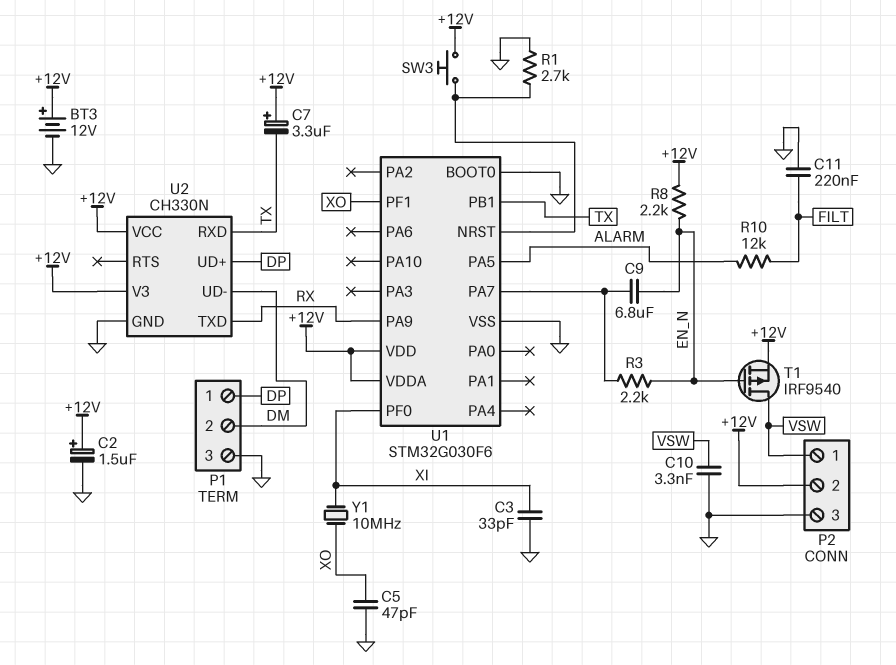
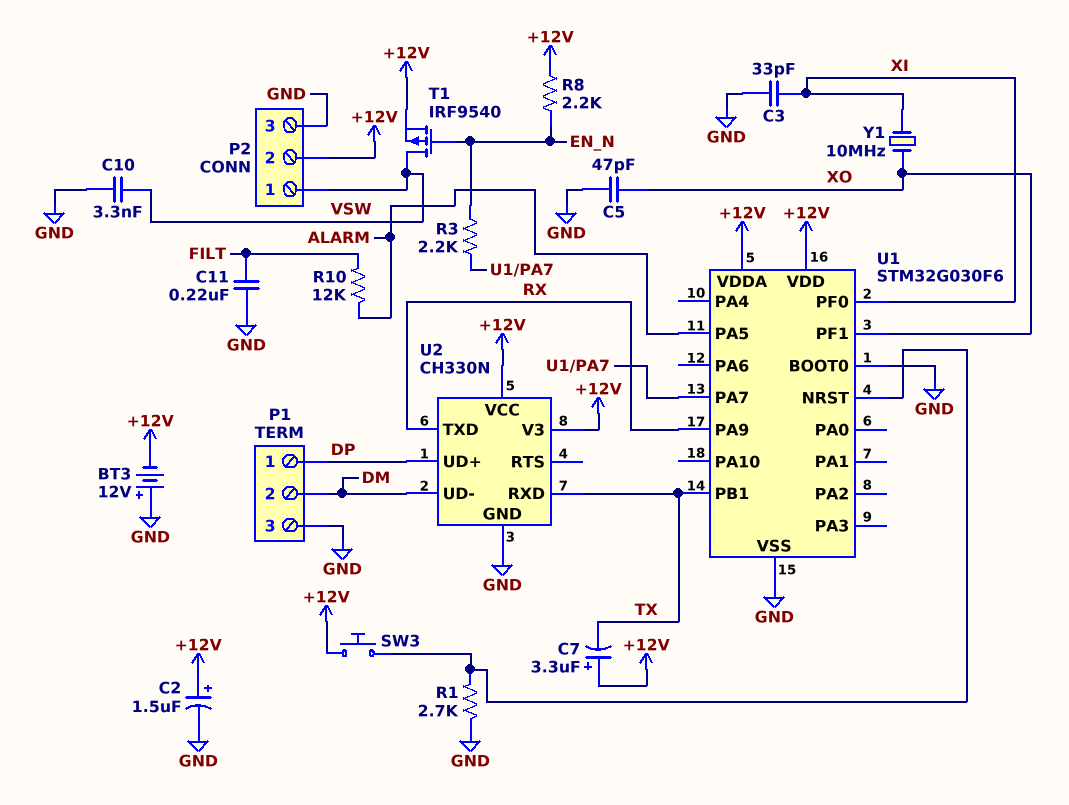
BT3: 12V (plus +12V, minus GND) -> 12V (plus GND, minus +12V)
C9: 6.8uF (EN_N, U1/PA7) -> none

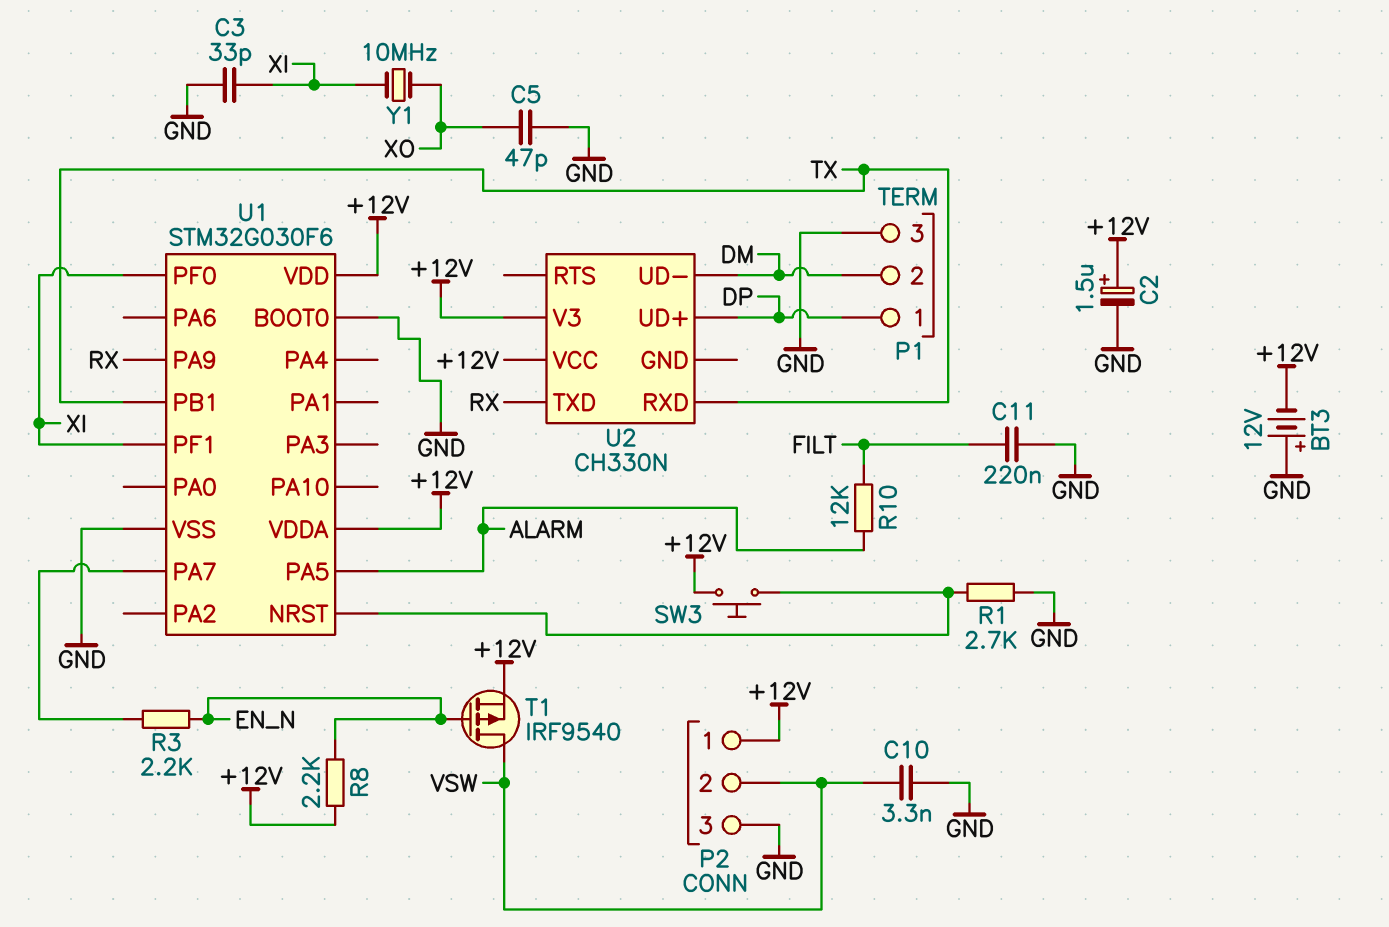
C7: 3.3uF (plus +12V, minus TX) -> none
P2 pin 1: VSW -> +12V
P2 pin 2: +12V -> VSW
U1 pin PF1: XO -> XI
U2 pin GND: GND -> none

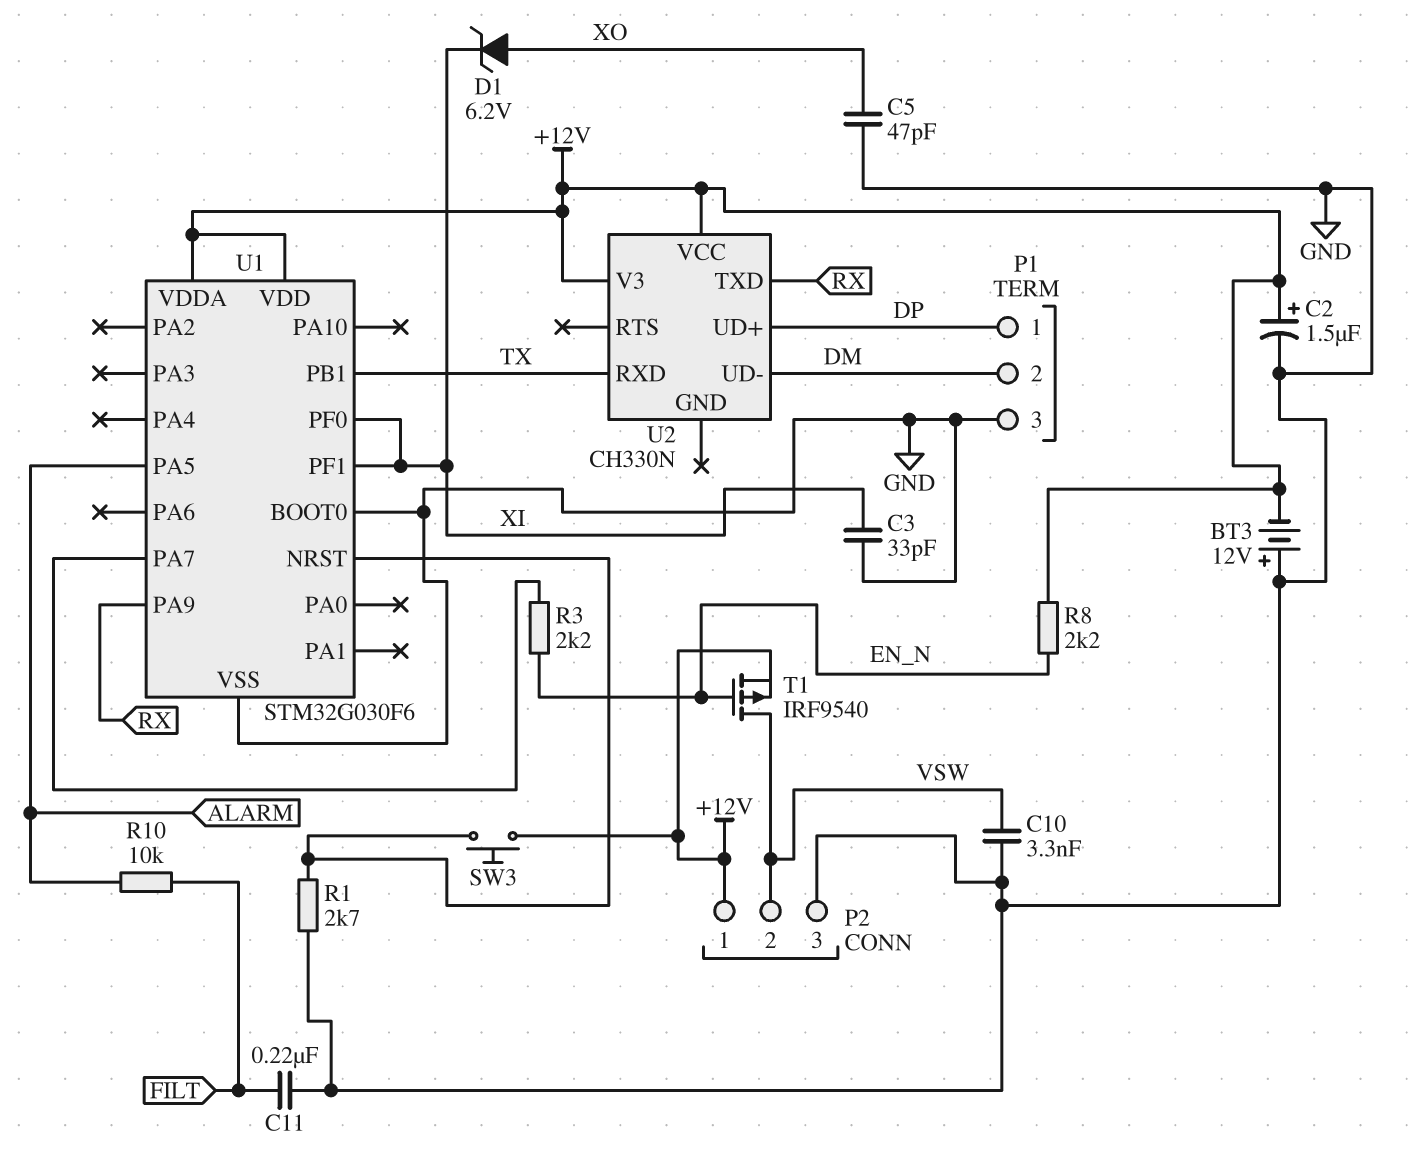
D1: none -> zener 6.2V (A XO, K XI)
R10: 12k (ALARM, FILT) -> 10k (ALARM, FILT)
Y1: 10MHz (XI, XO) -> none

